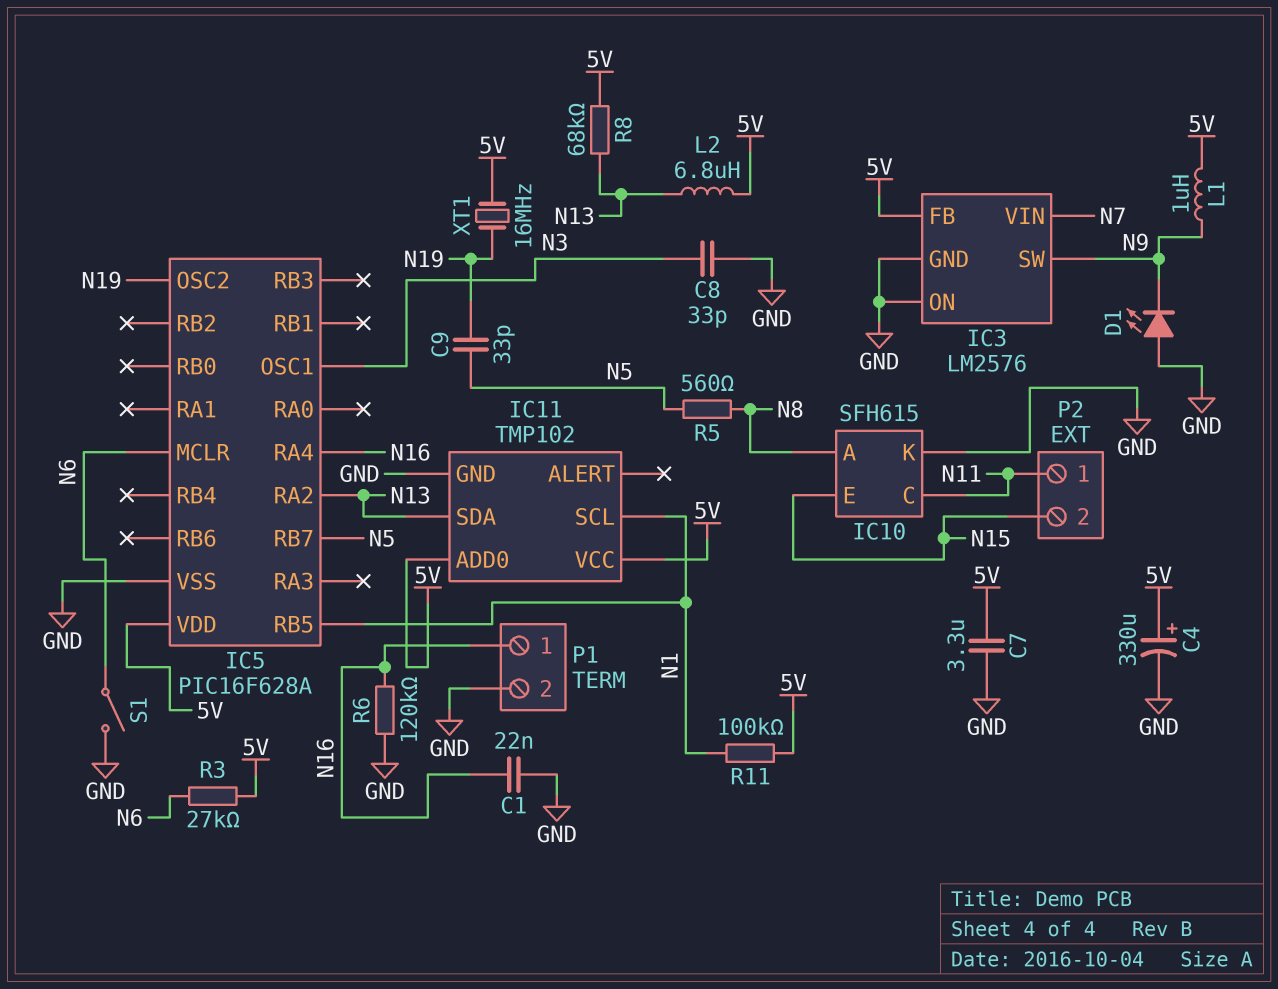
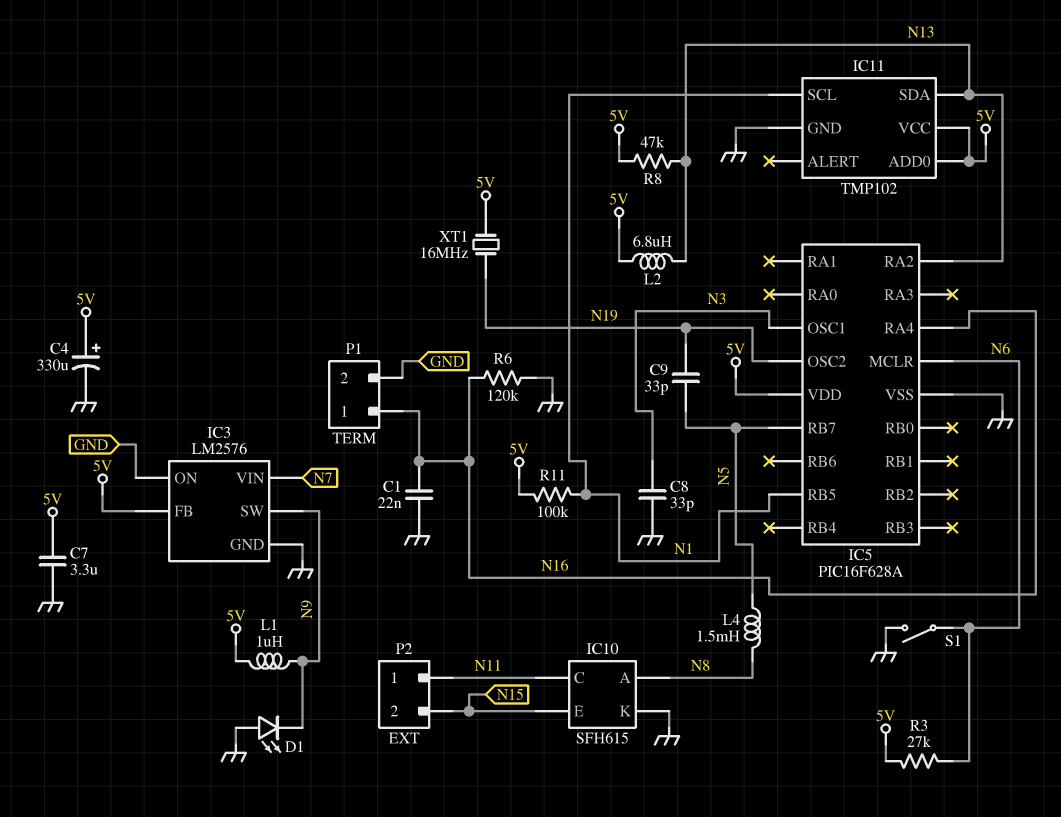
L4: none -> 1.5mH (N5, N8)
R5: 560 (N5, N8) -> none
R8: 68k (5V, N13) -> 47k (5V, N13)

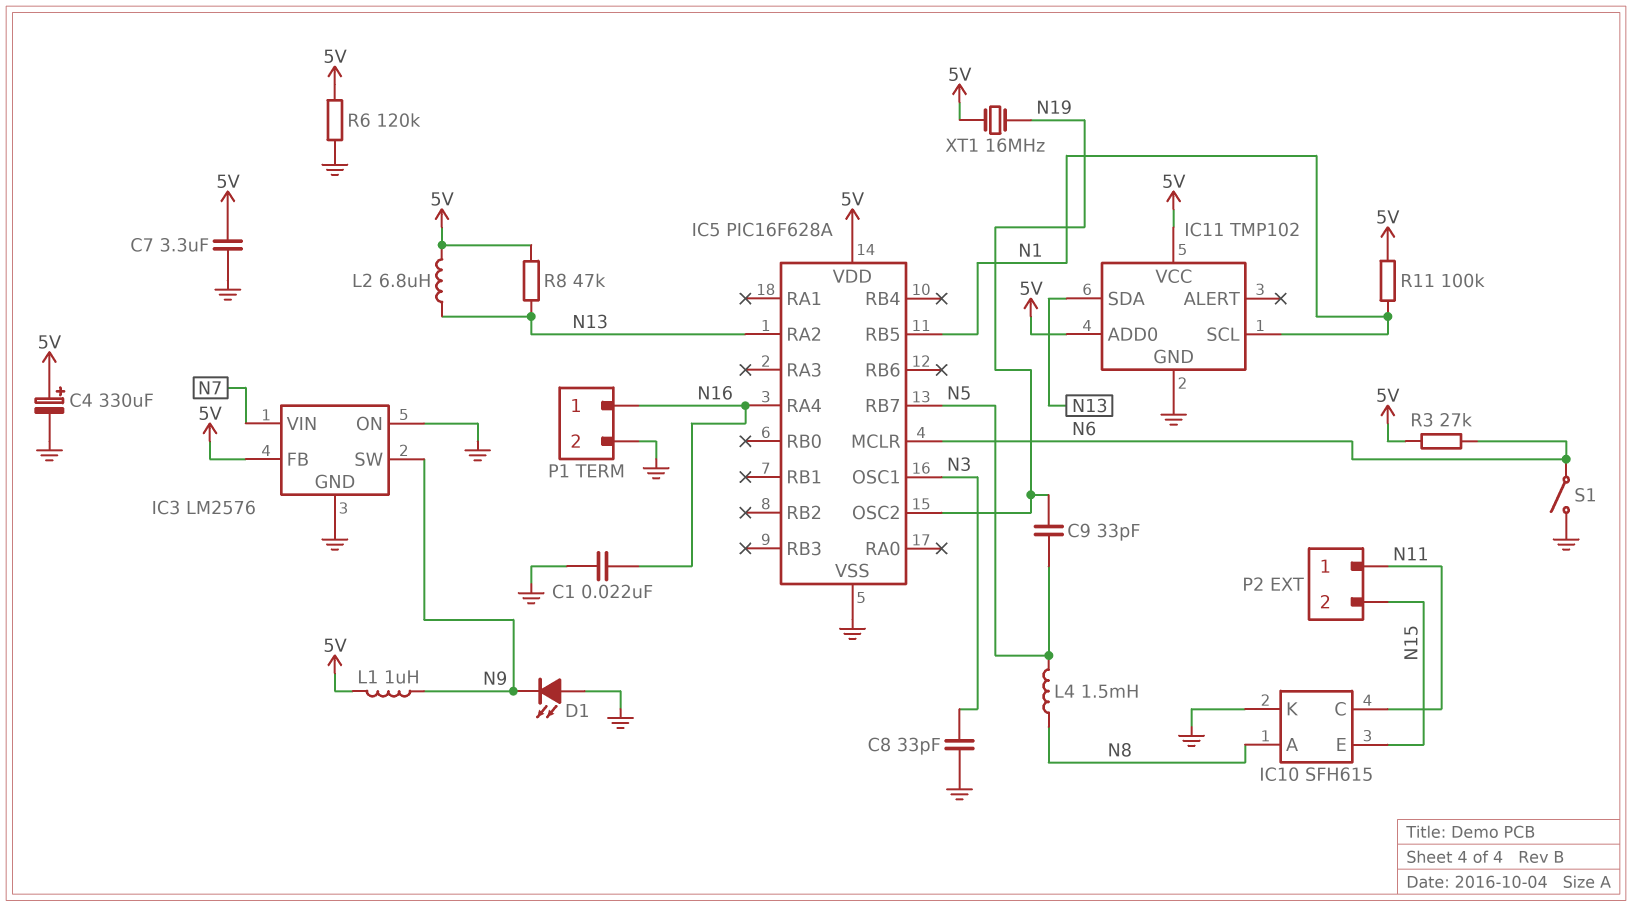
R6: 120k (GND, N16) -> 120k (5V, GND)

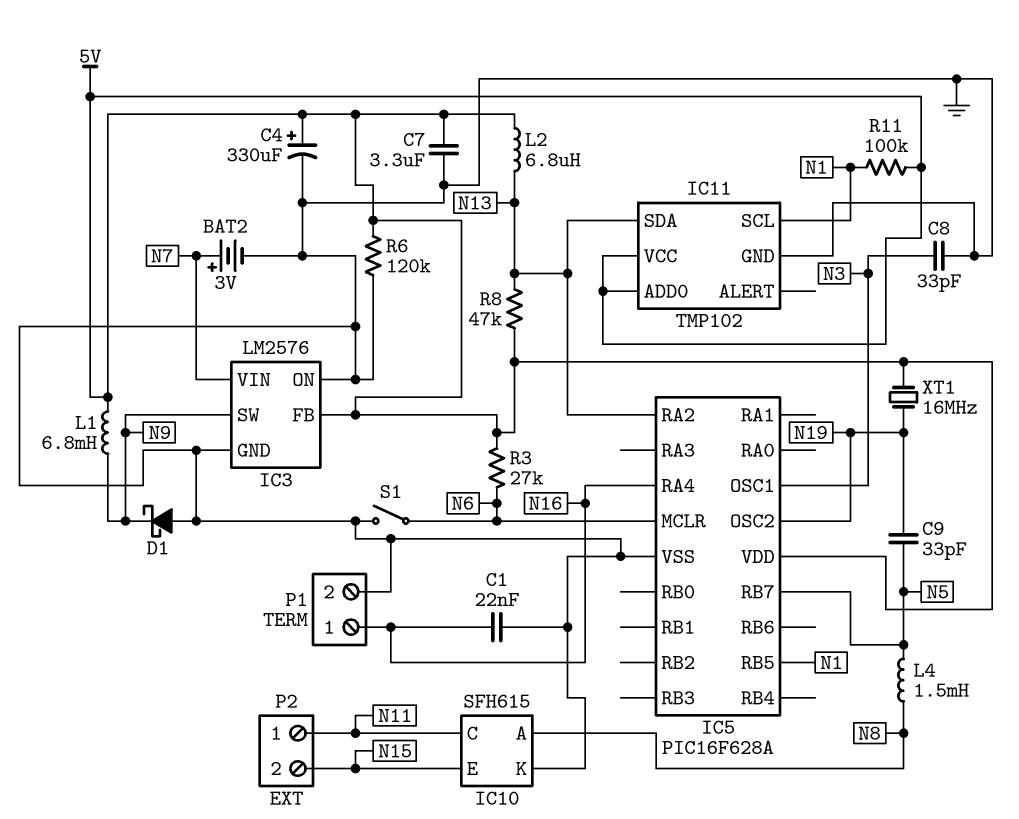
BAT2: none -> 3V (plus N7, minus GND)
D1: LED (A GND, K N9) -> schottky (A GND, K N9)
L1: 1uH (5V, N9) -> 6.8mH (5V, N9)

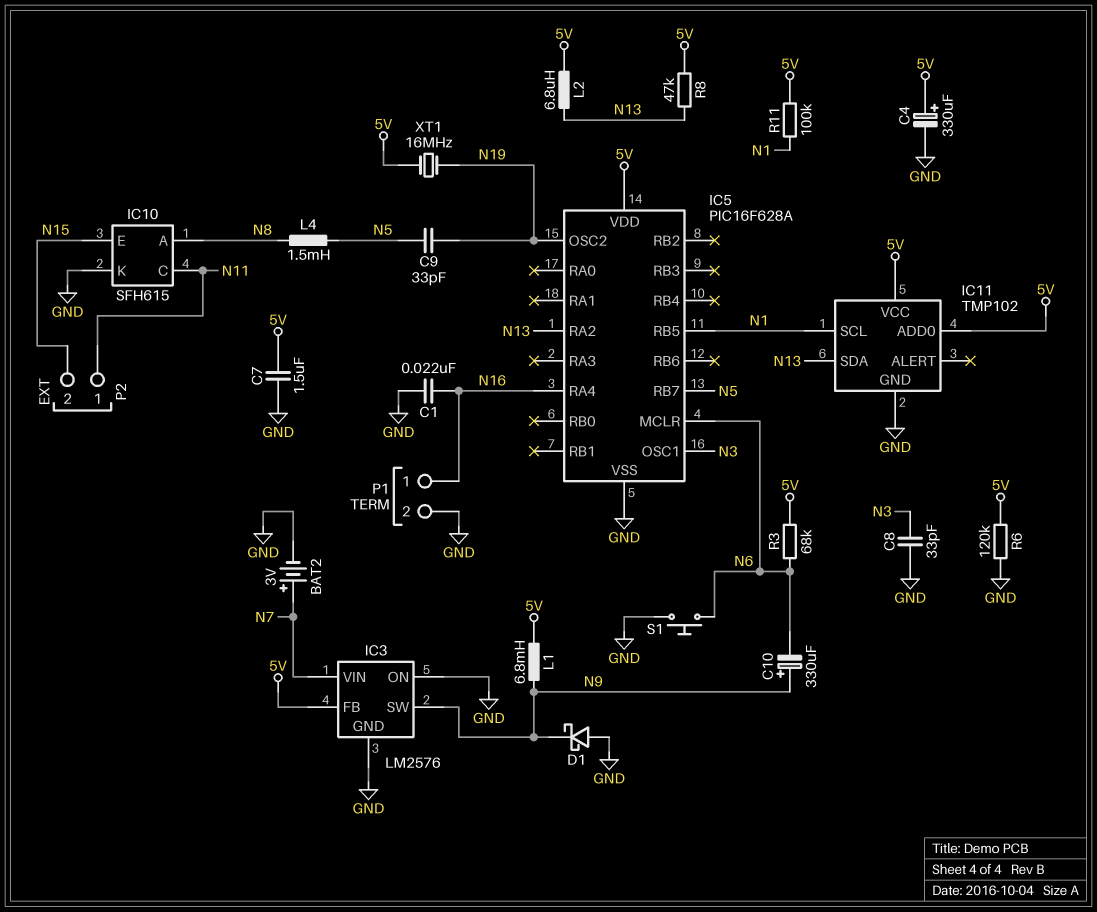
C7: 3.3uF (5V, GND) -> 1.5uF (5V, GND)
C10: none -> 330uF (plus N9, minus N6)
R3: 27k (5V, N6) -> 68k (5V, N6)
S1: switch (GND, N6) -> button (GND, N6)

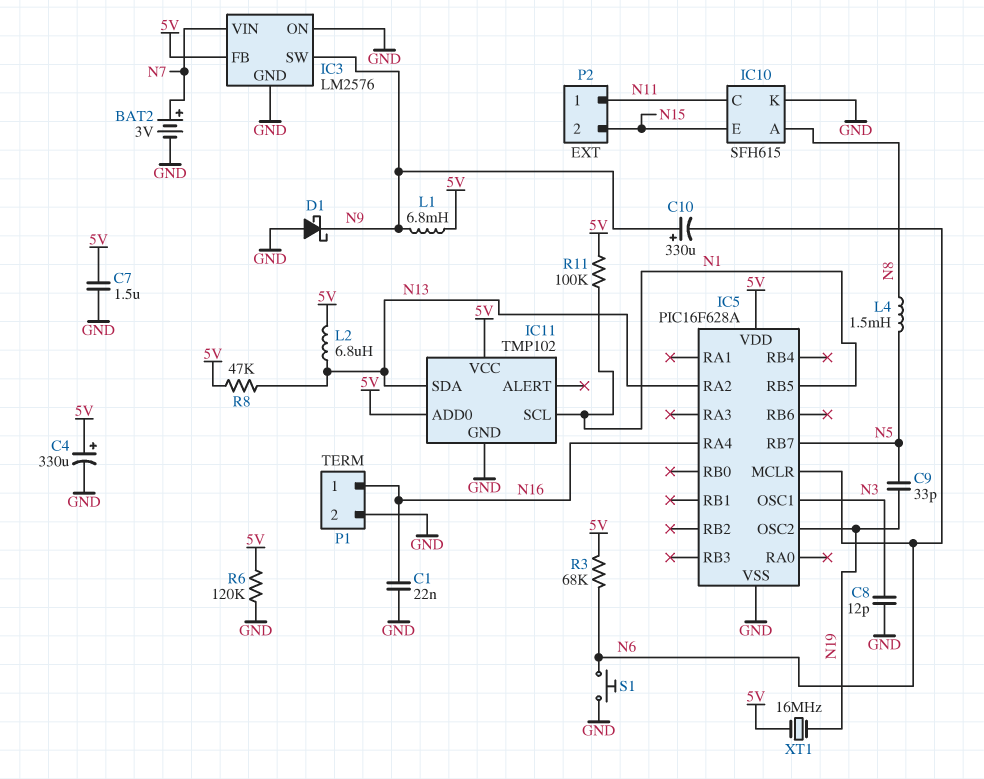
C8: 33pF (GND, N3) -> 12pF (GND, N3)

